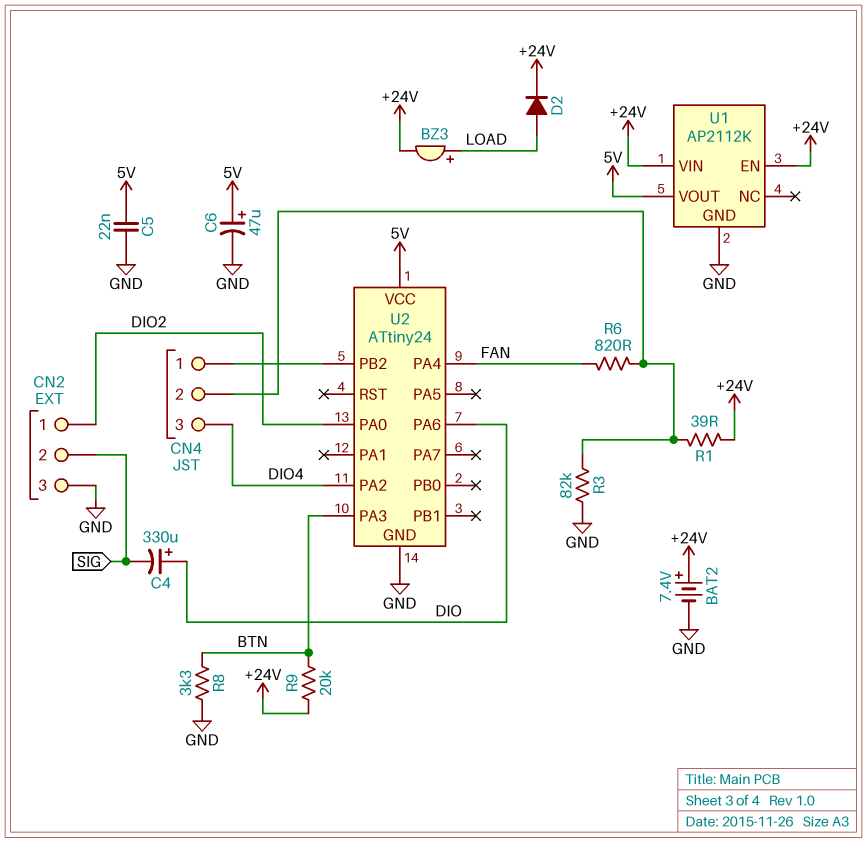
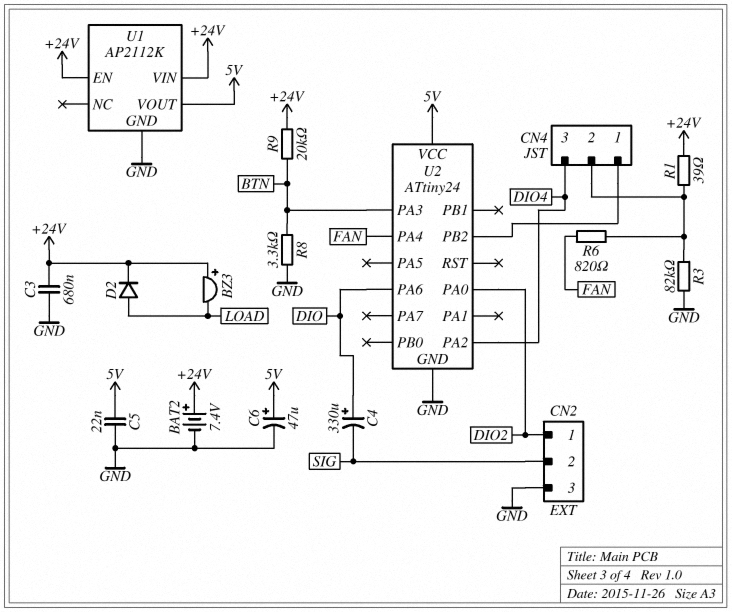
BZ3: buzzer (plus LOAD, minus +24V) -> buzzer (plus +24V, minus LOAD)
C3: none -> 680nF (+24V, GND)

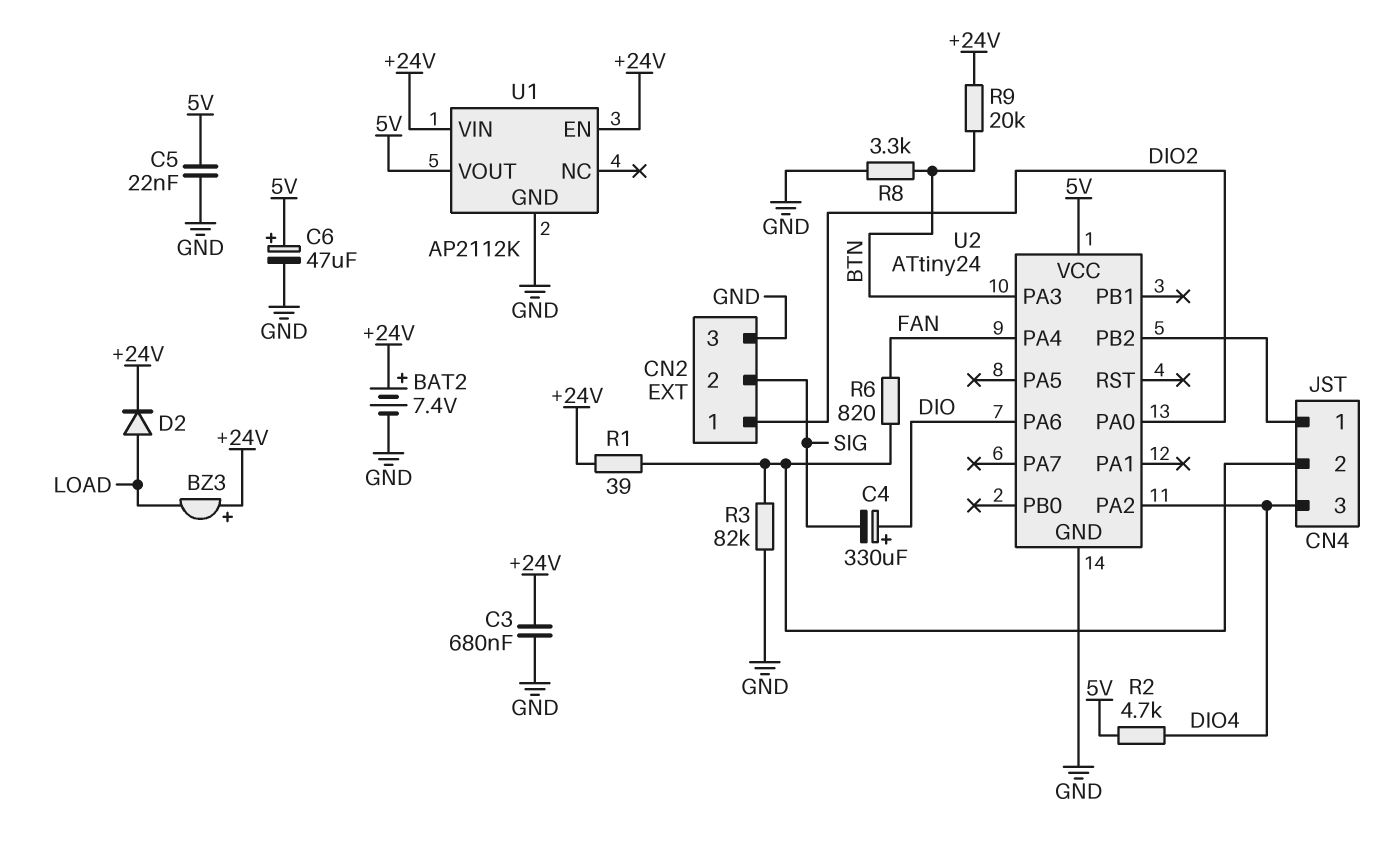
R2: none -> 4.7k (5V, DIO4)

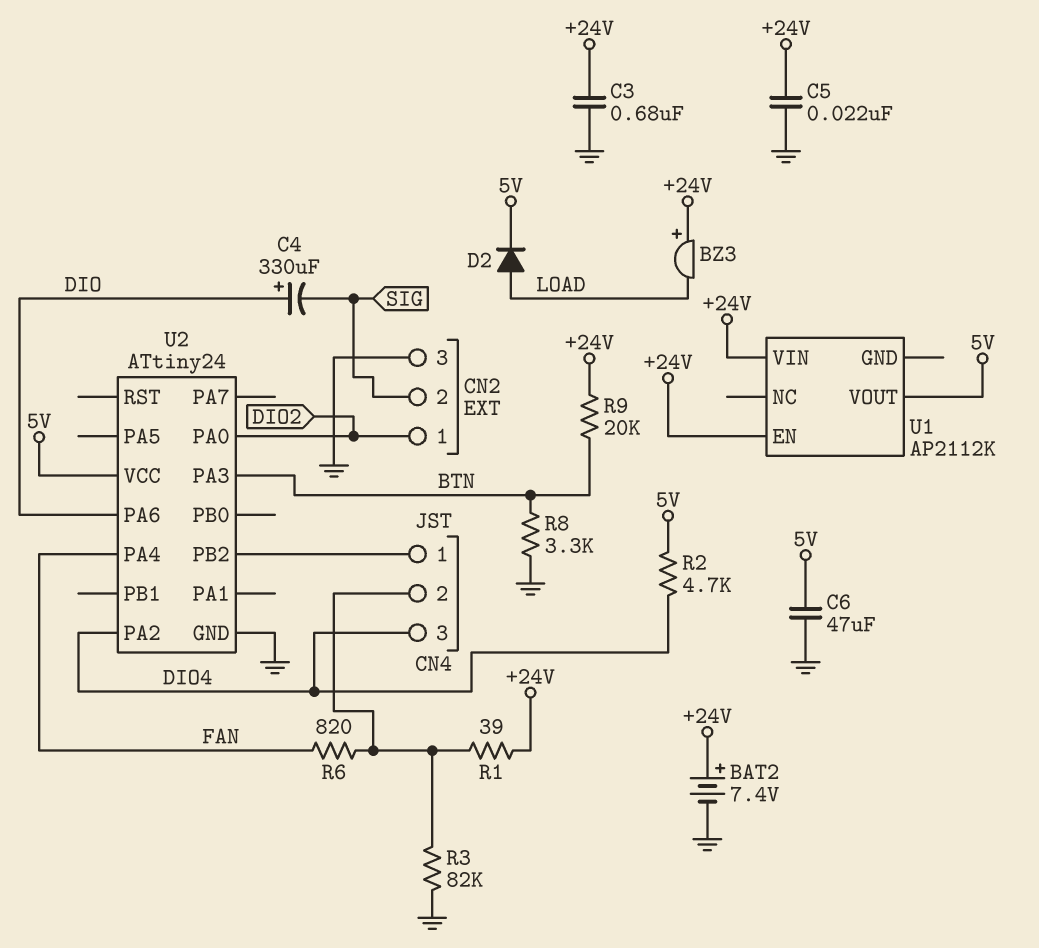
C5: 22nF (5V, GND) -> 22nF (+24V, GND)
C6: 47uF (plus 5V, minus GND) -> 47uF (5V, GND)
D2: diode (A LOAD, K +24V) -> diode (A LOAD, K 5V)
U1 pin GND: GND -> none

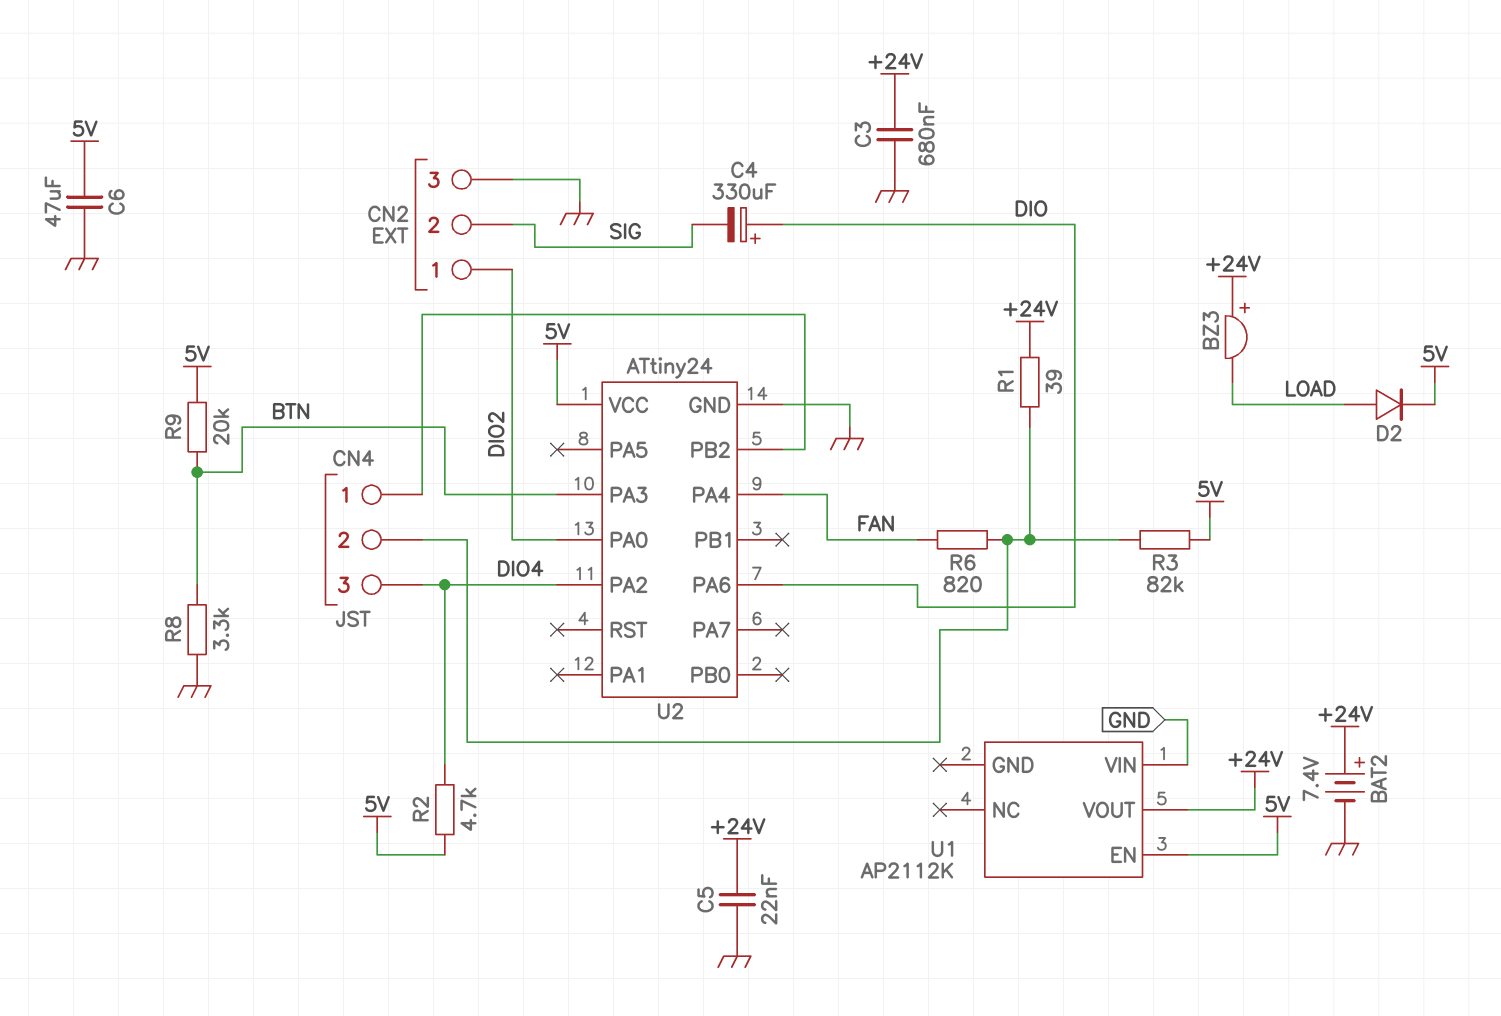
R3: 82k (CN4/2, GND) -> 82k (5V, CN4/2)
R9: 20k (+24V, BTN) -> 20k (5V, BTN)
U1 pin EN: +24V -> 5V
U1 pin VIN: +24V -> GND
U1 pin VOUT: 5V -> +24V

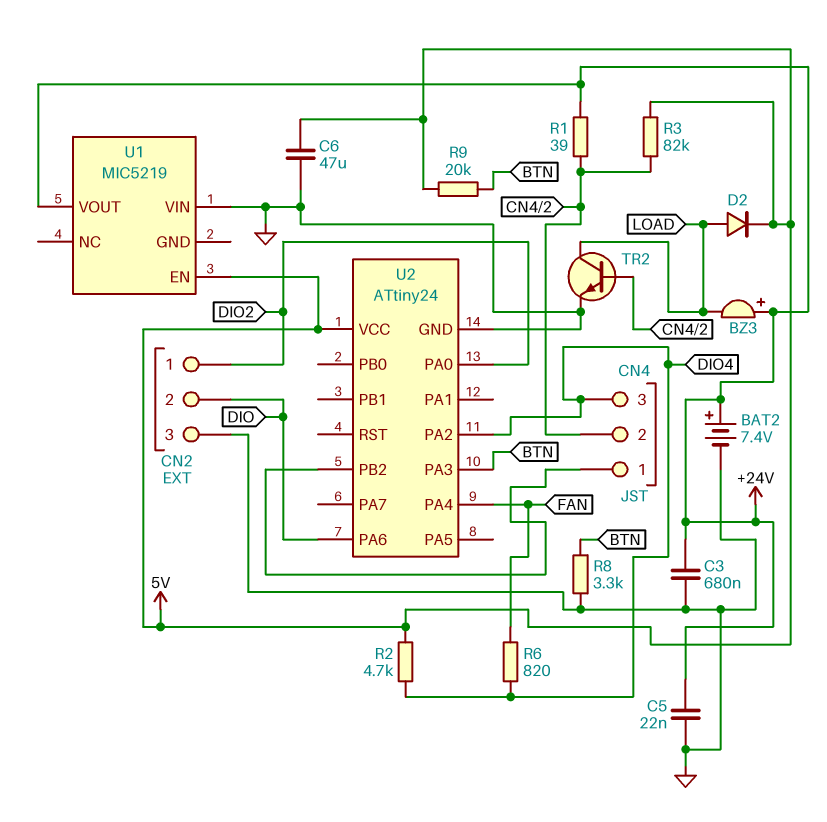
C4: 330uF (plus DIO, minus SIG) -> none
CN2 pin 2: SIG -> DIO
R6: 820 (CN4/2, FAN) -> 820 (DIO4, FAN)
TR2: none -> NPN (B CN4/2, C LOAD, E GND)
U1: AP2112K -> MIC5219

